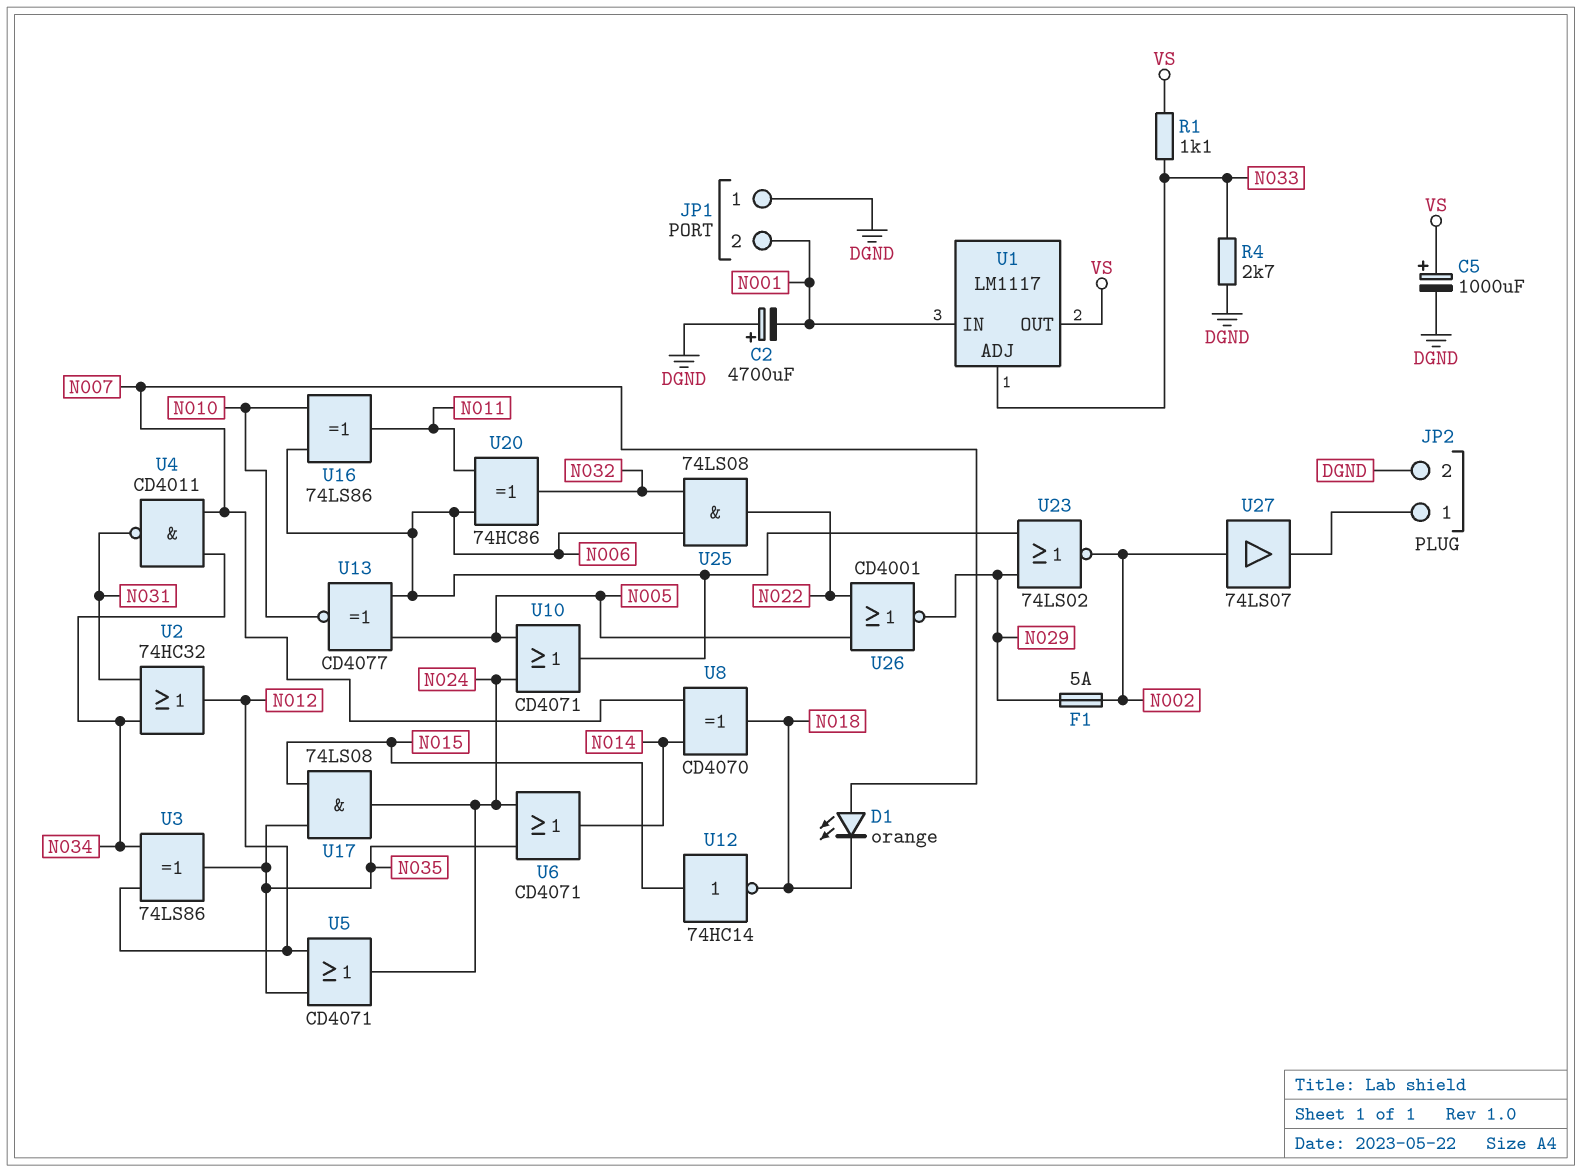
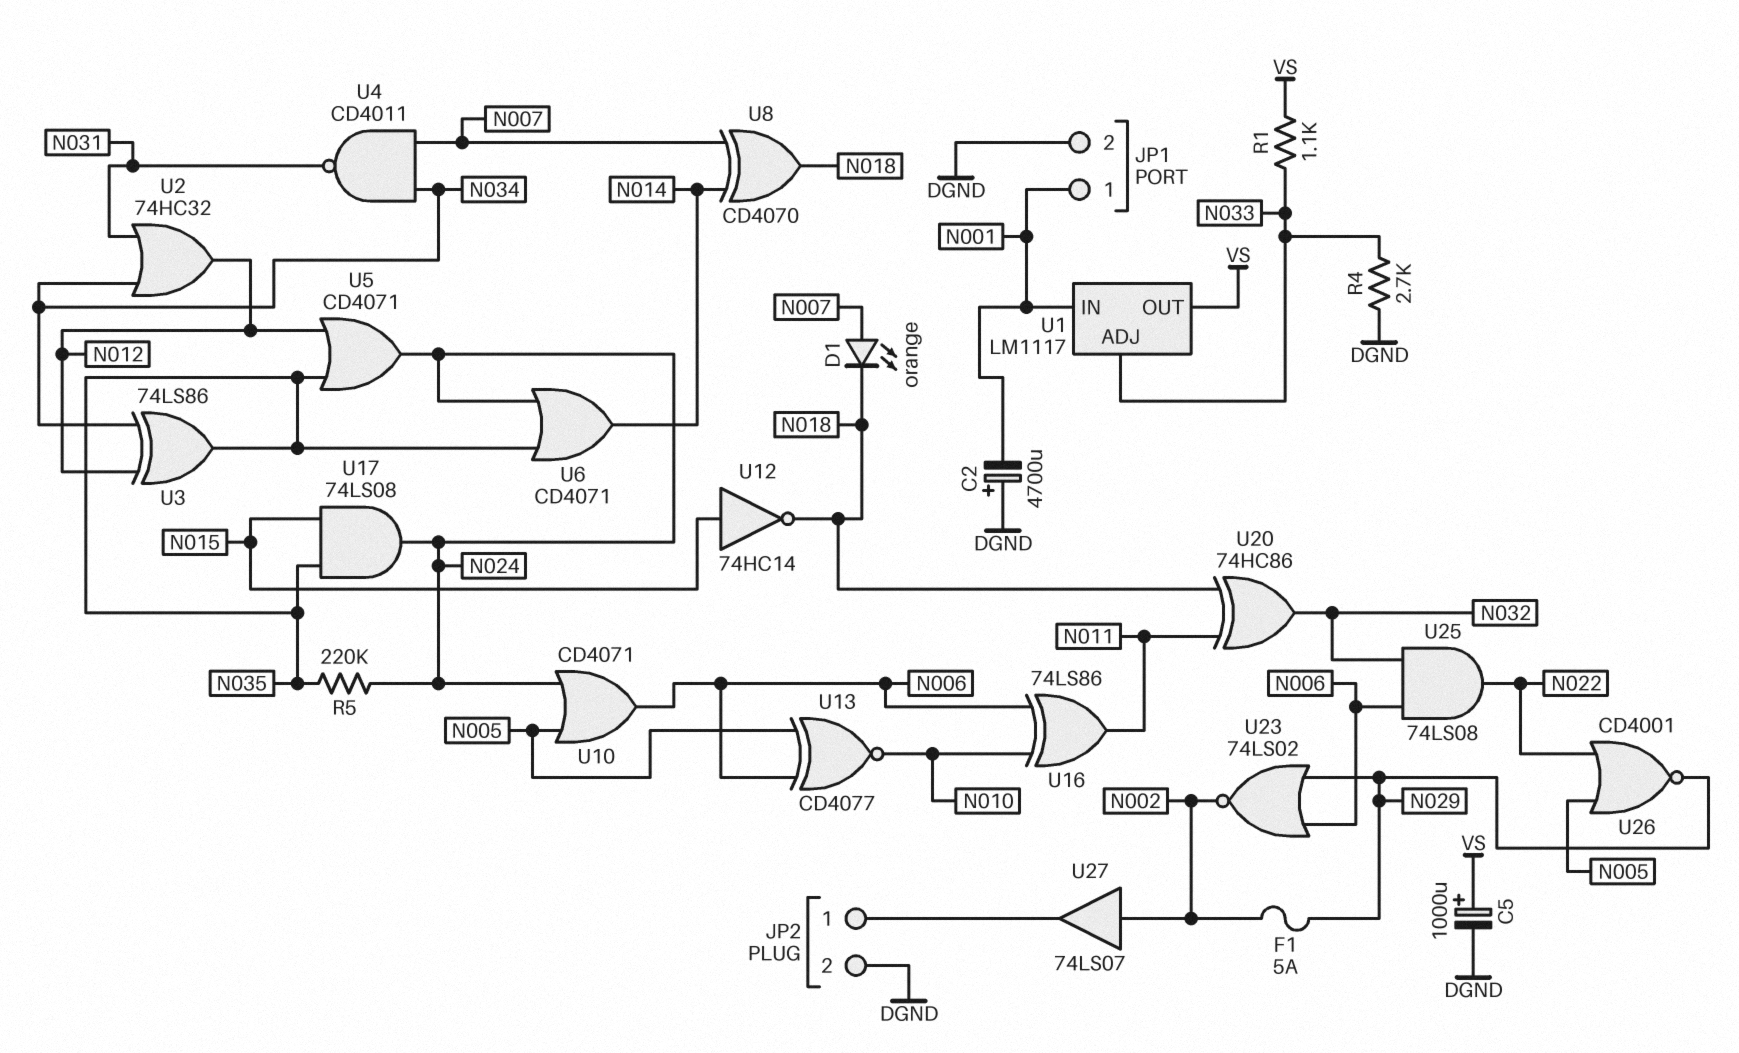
JP1 pin 1: DGND -> N001
JP1 pin 2: N001 -> DGND
R5: none -> 220k (N024, N035)
U20: XOR 74HC86 (in N006, in N011, out N032) -> XOR 74HC86 (in N011, in N018, out N032)

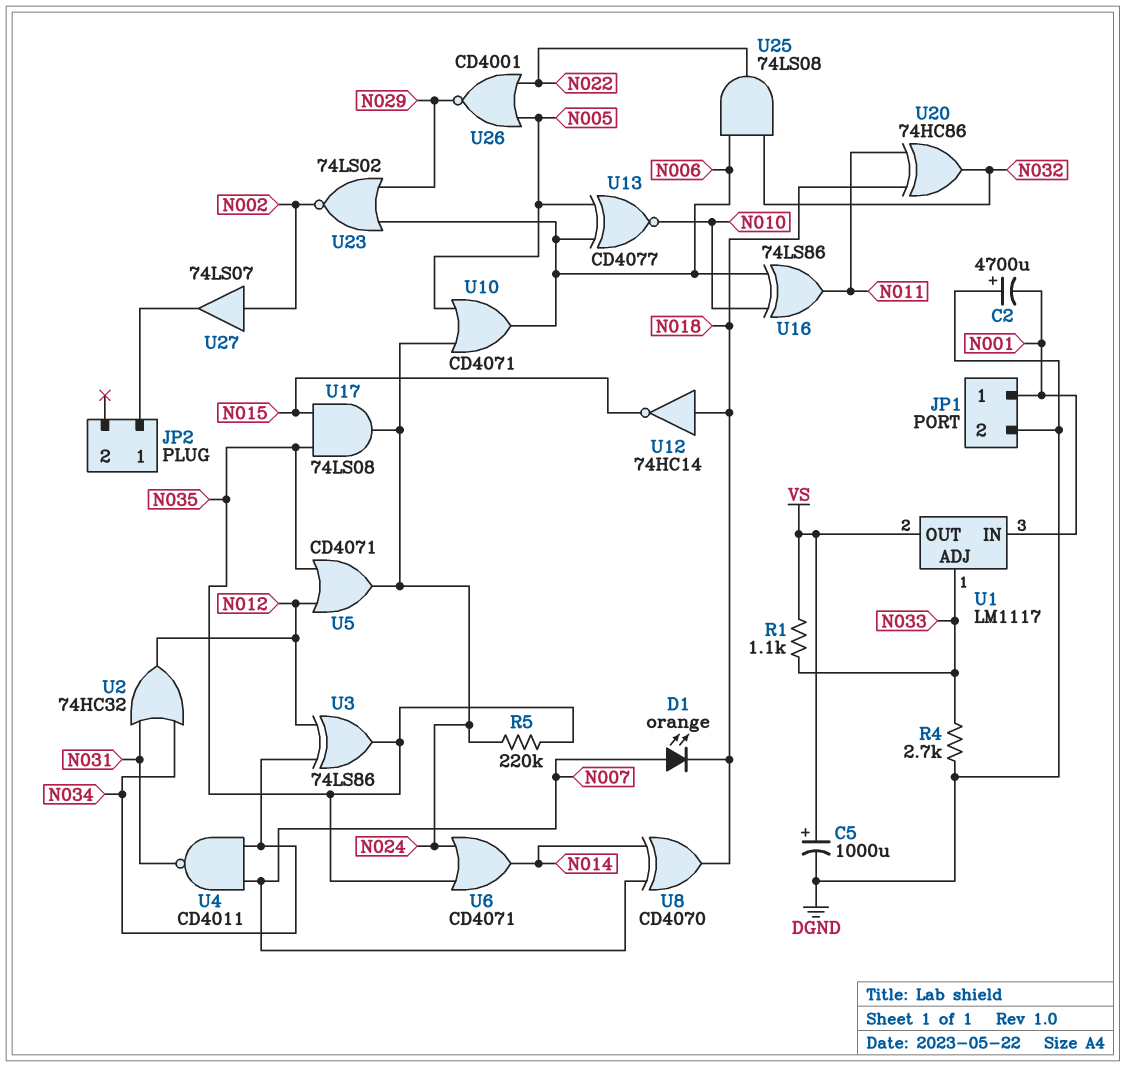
F1: 5A (N002, N029) -> none
JP2 pin 2: DGND -> none
U12: NOT 74HC14 (in N015, out N018) -> NOT 74HC14 (in N018, out N015)

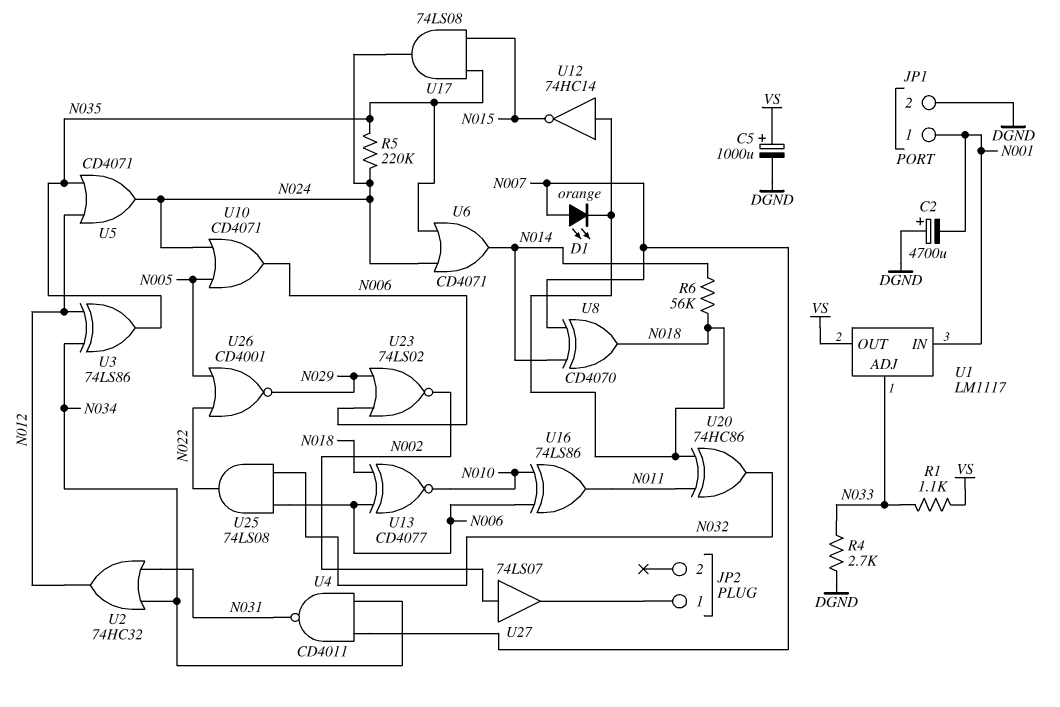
R6: none -> 56k (N014, N018)
U13: XNOR CD4077 (in N005, in N006, out N010) -> XNOR CD4077 (in N006, in N018, out N010)

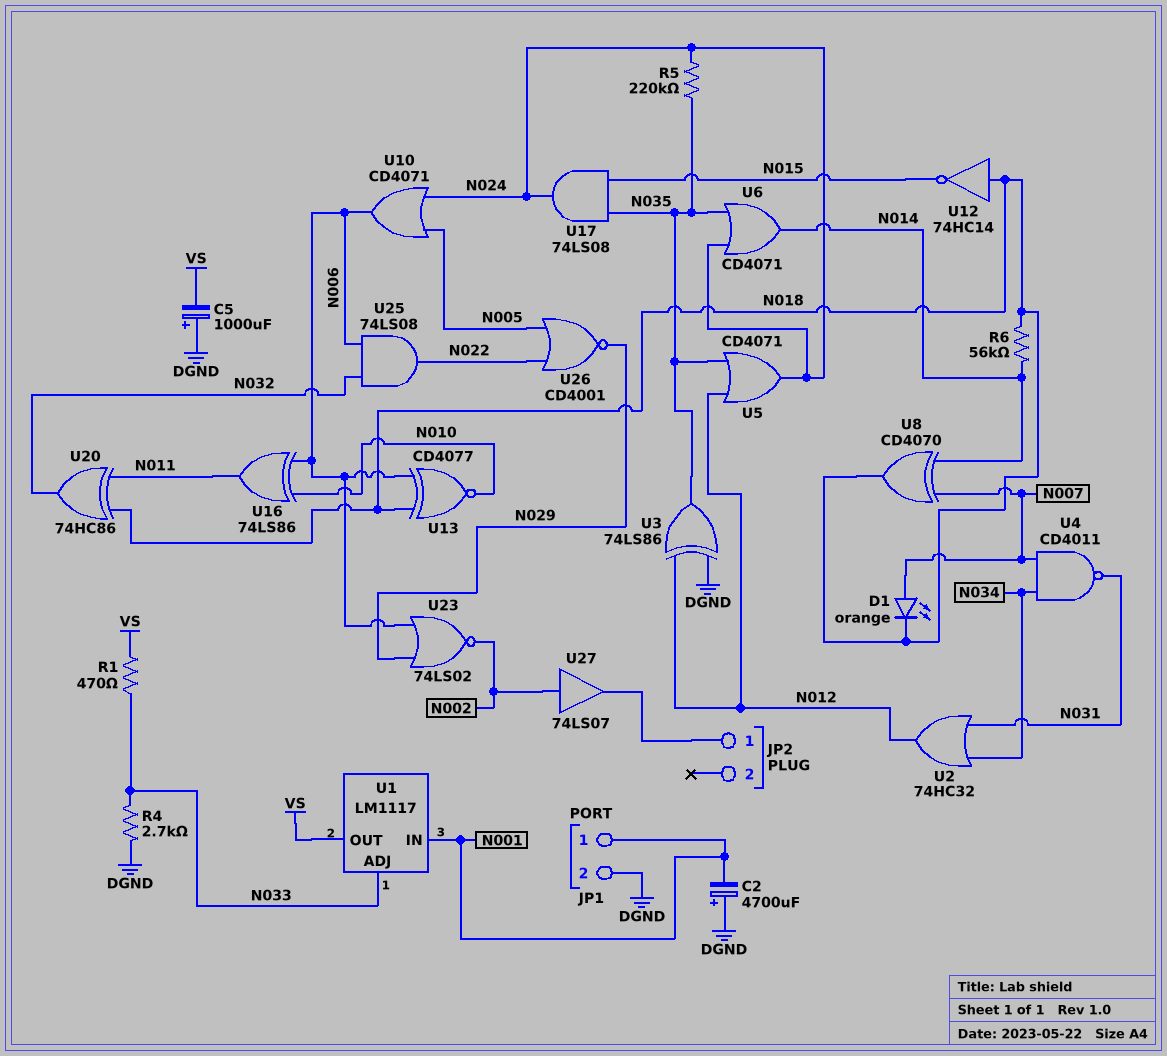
C5: 1000uF (plus VS, minus DGND) -> 1000uF (plus DGND, minus VS)
R1: 1.1k (N033, VS) -> 470 (N033, VS)
U3: XOR 74LS86 (in N012, in N034, out N035) -> XOR 74LS86 (in DGND, in N012, out N035)

